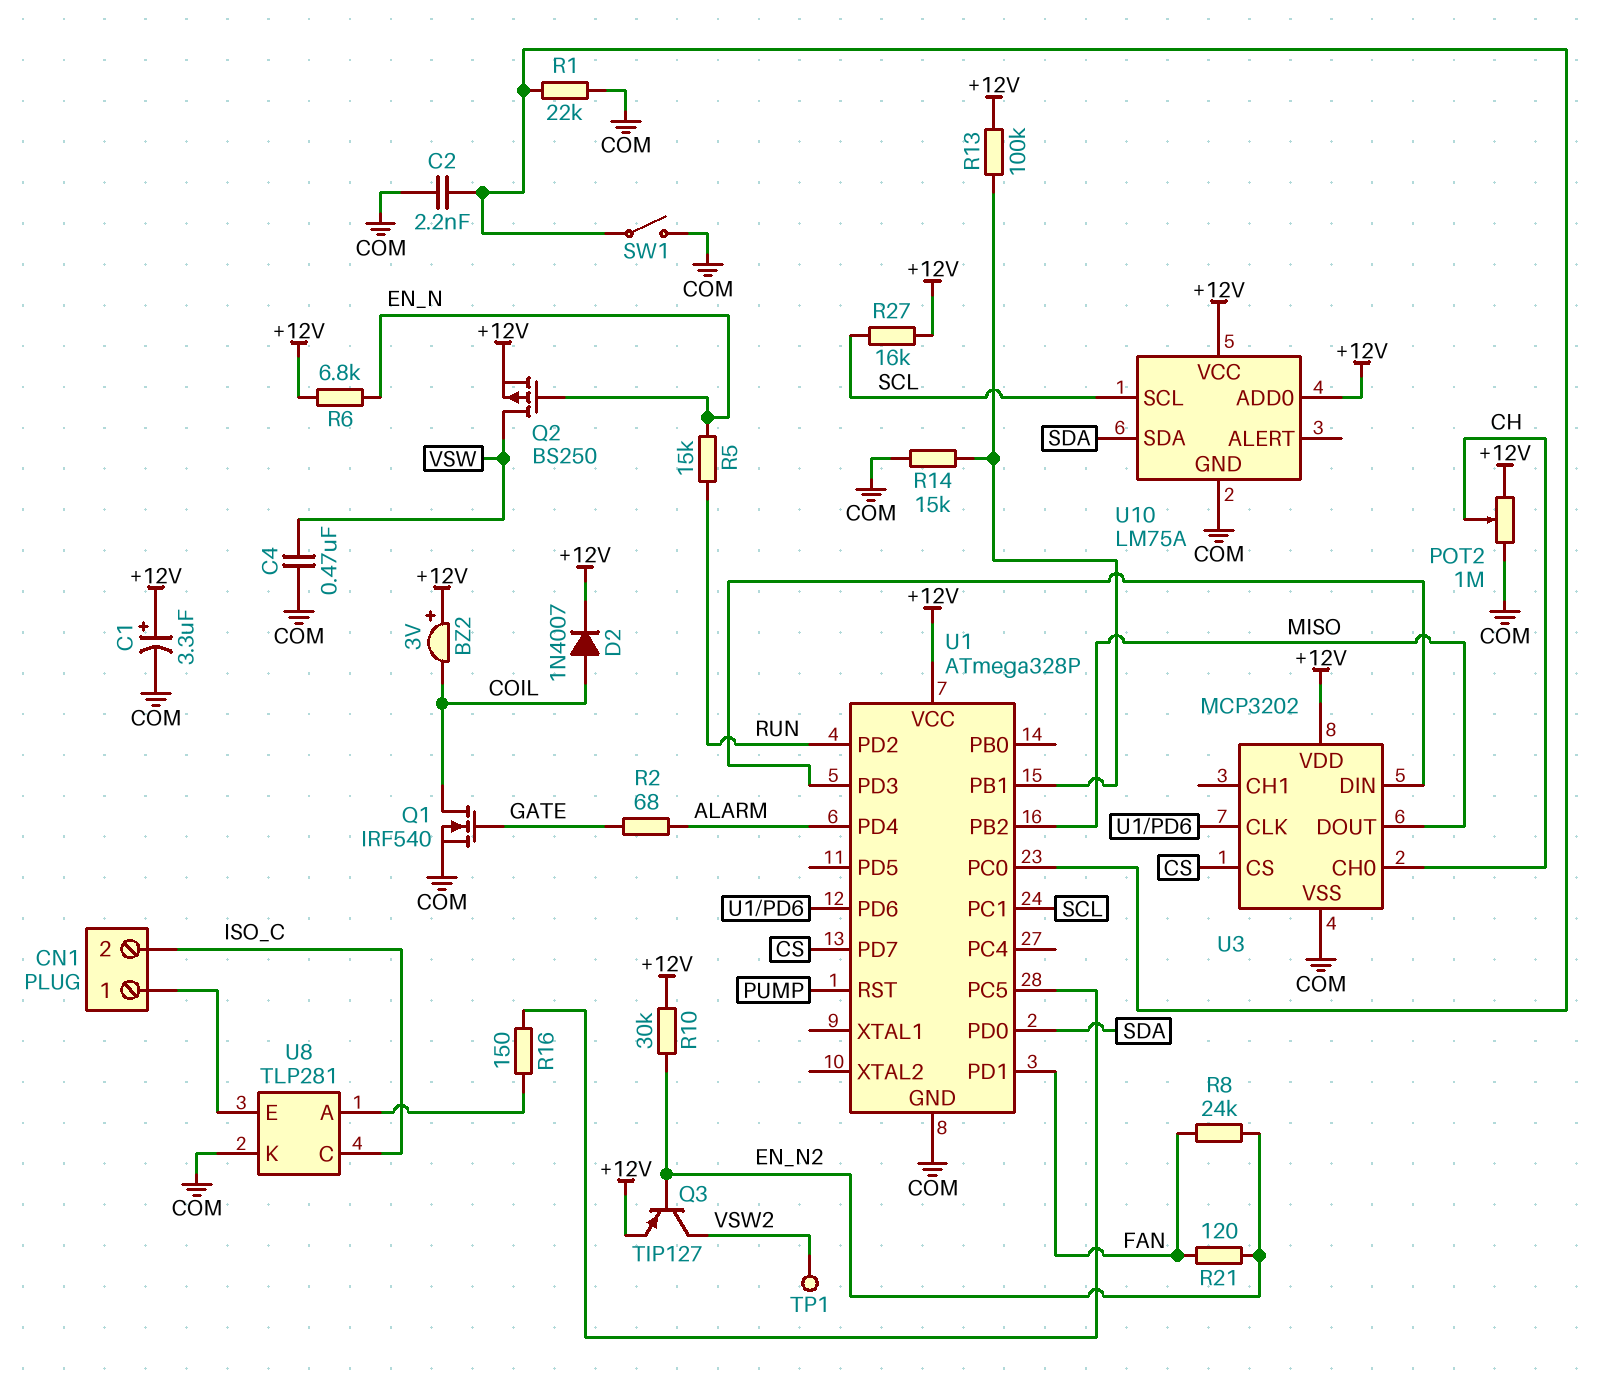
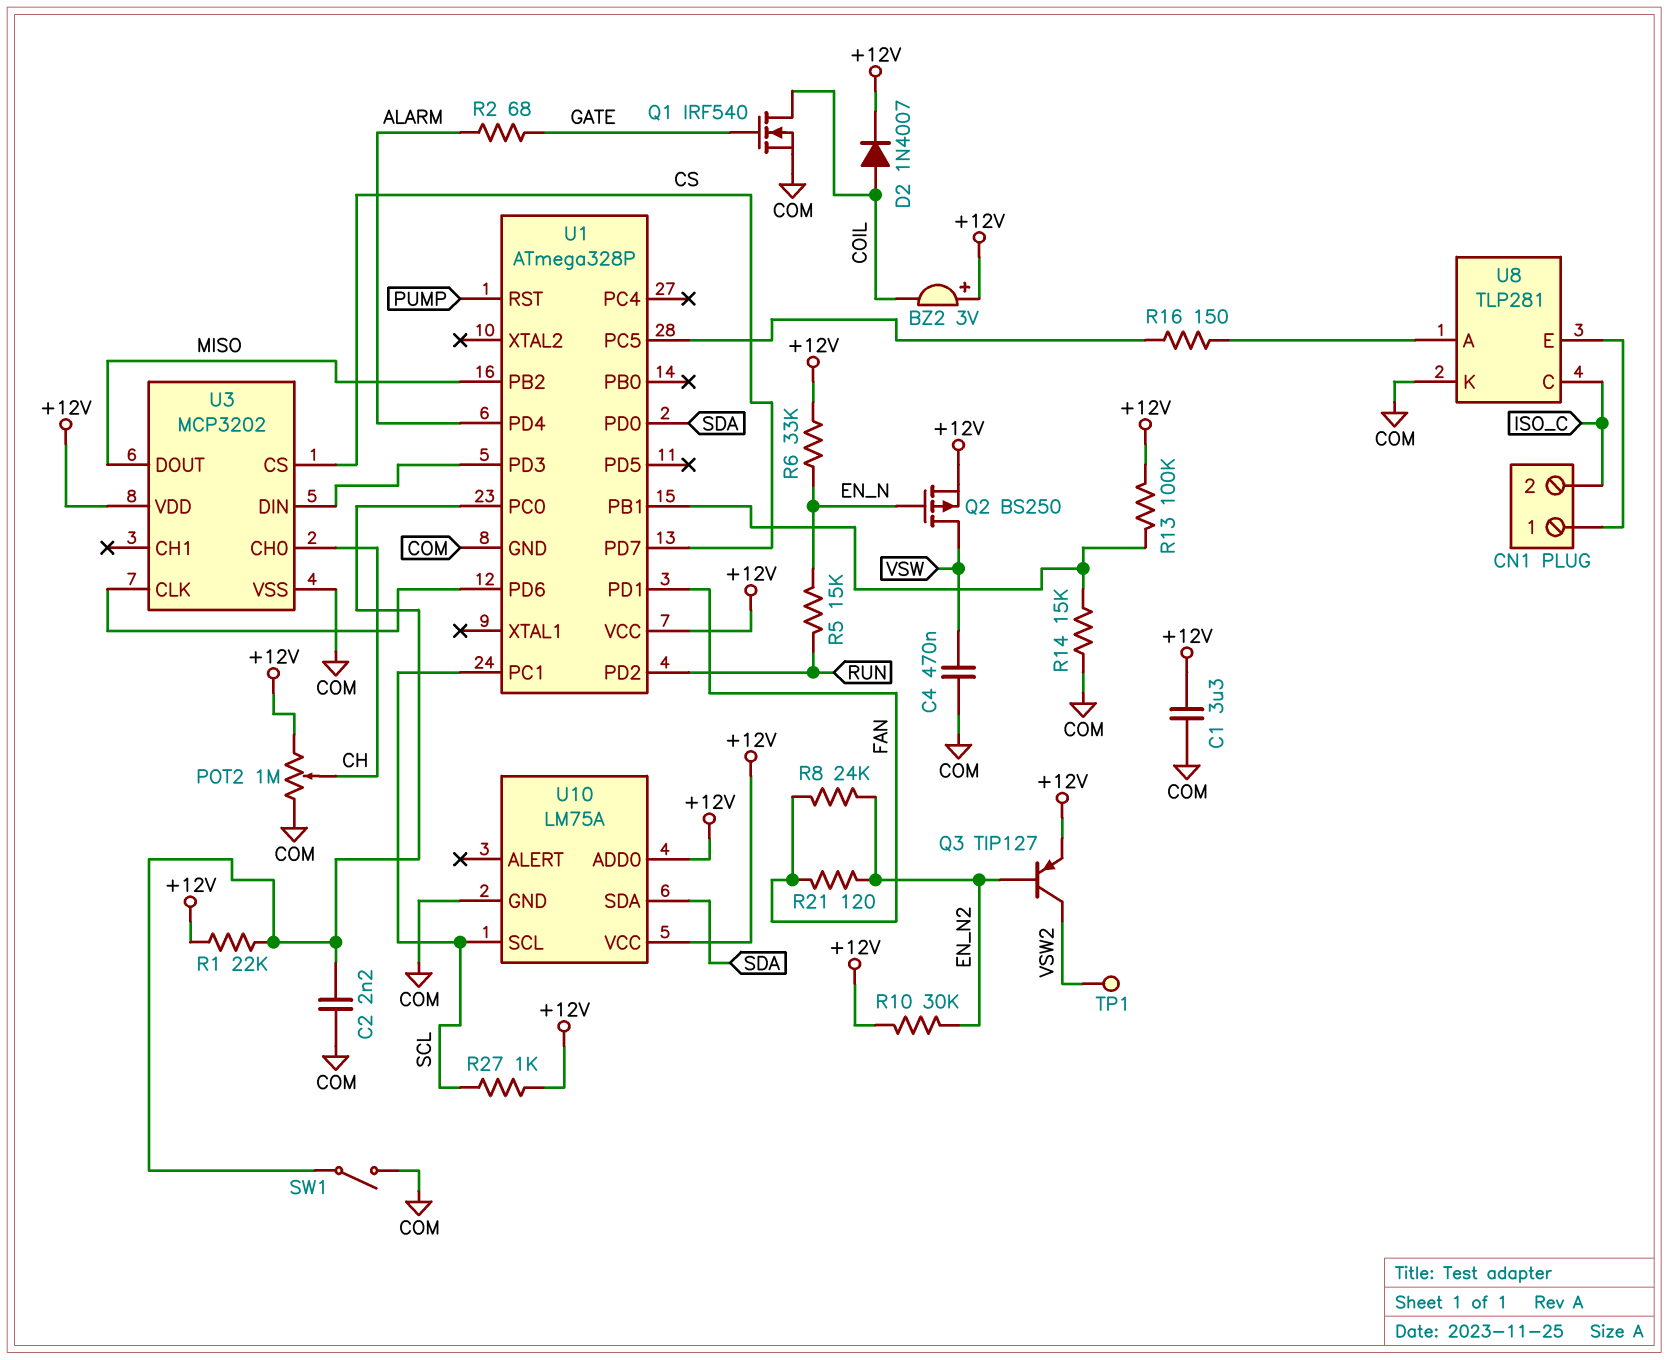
C1: 3.3uF (plus +12V, minus COM) -> 3.3uF (+12V, COM)
R1: 22k (COM, U1/PC0) -> 22k (+12V, U1/PC0)
R6: 6.8k (+12V, EN_N) -> 33k (+12V, EN_N)
R27: 16k (+12V, SCL) -> 1k (+12V, SCL)

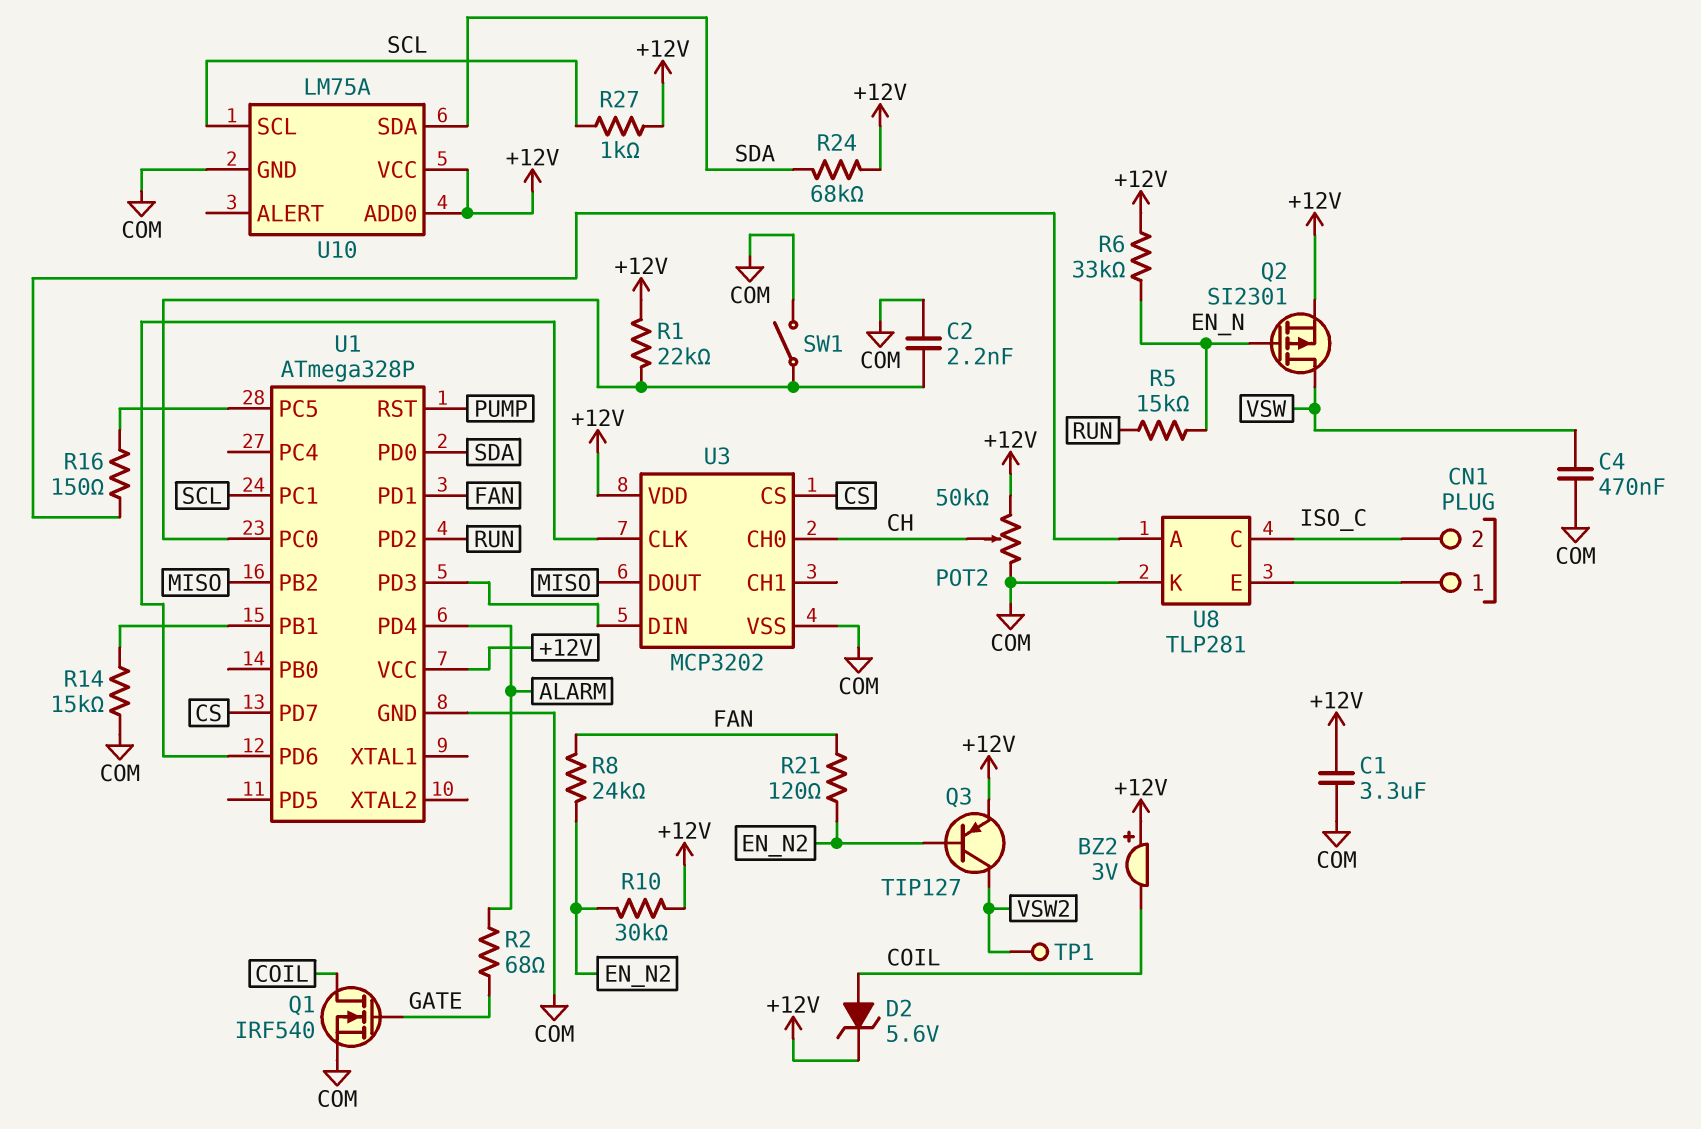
D2: diode 1N4007 (A COIL, K +12V) -> zener 5.6V (A COIL, K +12V)
POT2: 1M (+12V, COM, wiper CH) -> 50k (+12V, COM, wiper CH)
Q2: PMOS BS250 (G EN_N, D VSW, S +12V) -> PMOS SI2301 (G EN_N, D VSW, S +12V)
R13: 100k (+12V, U1/PB1) -> none
R24: none -> 68k (+12V, SDA)

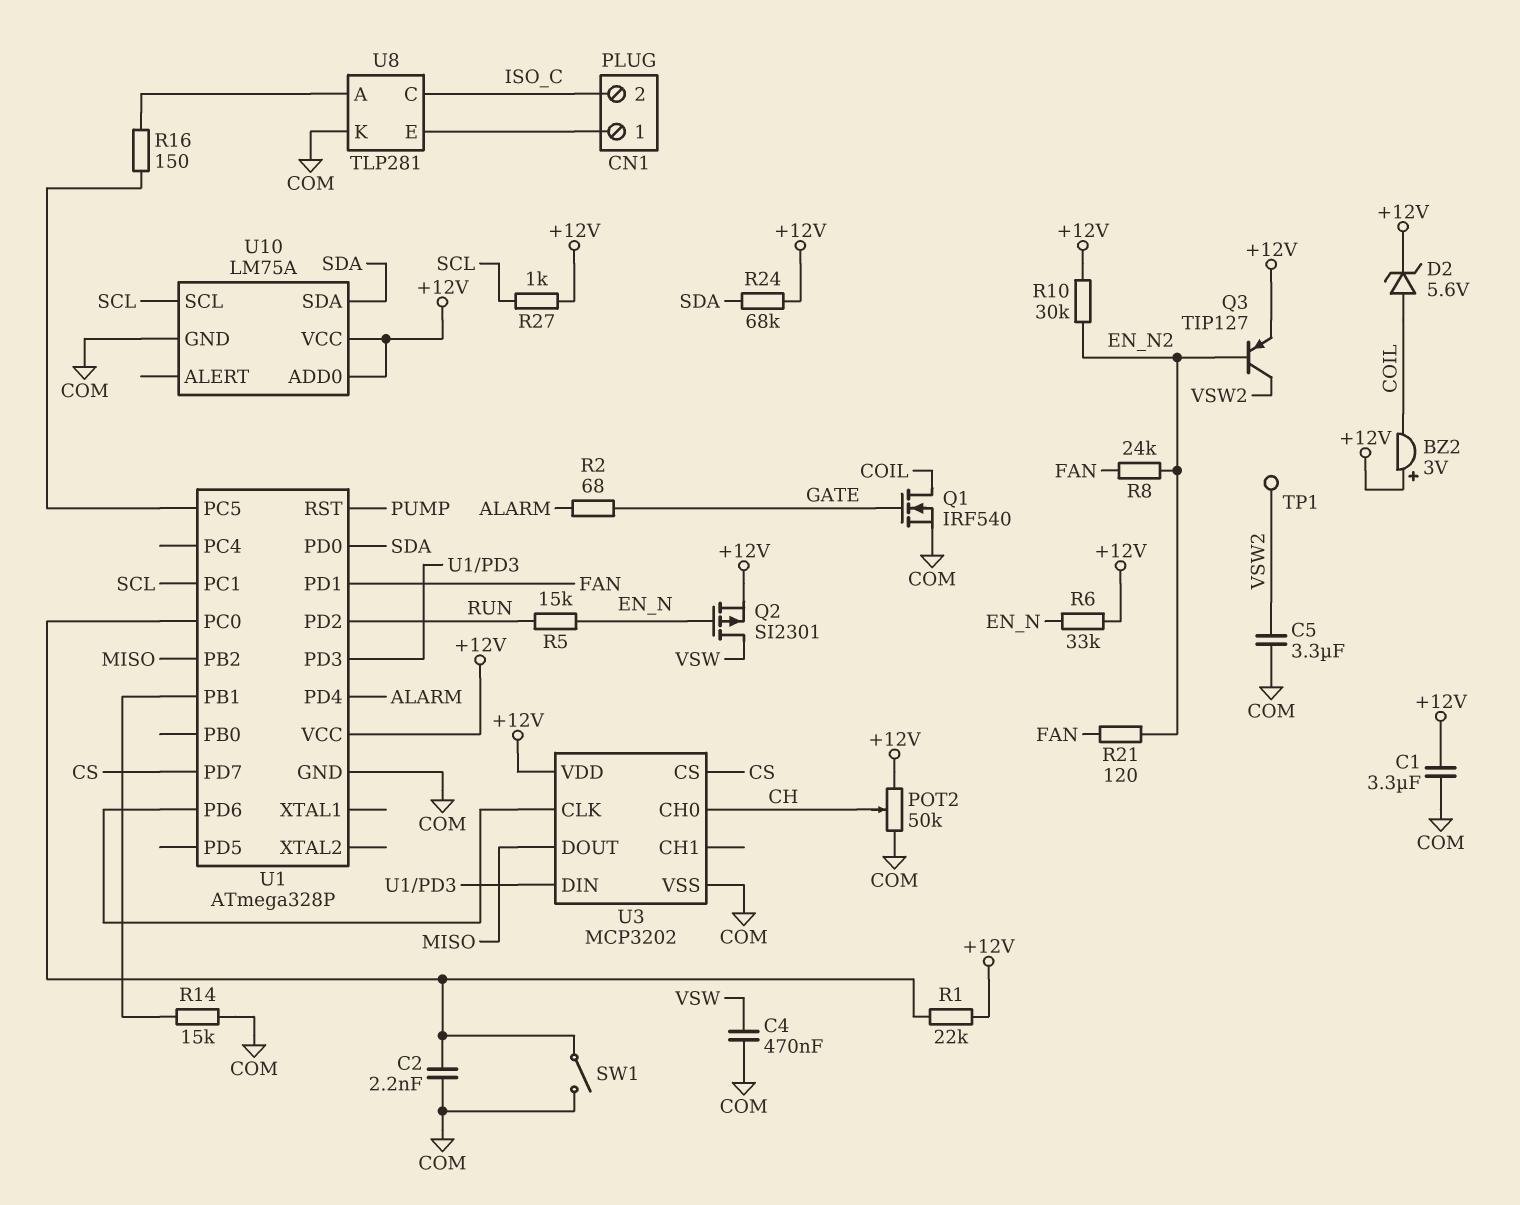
C5: none -> 3.3uF (COM, VSW2)

